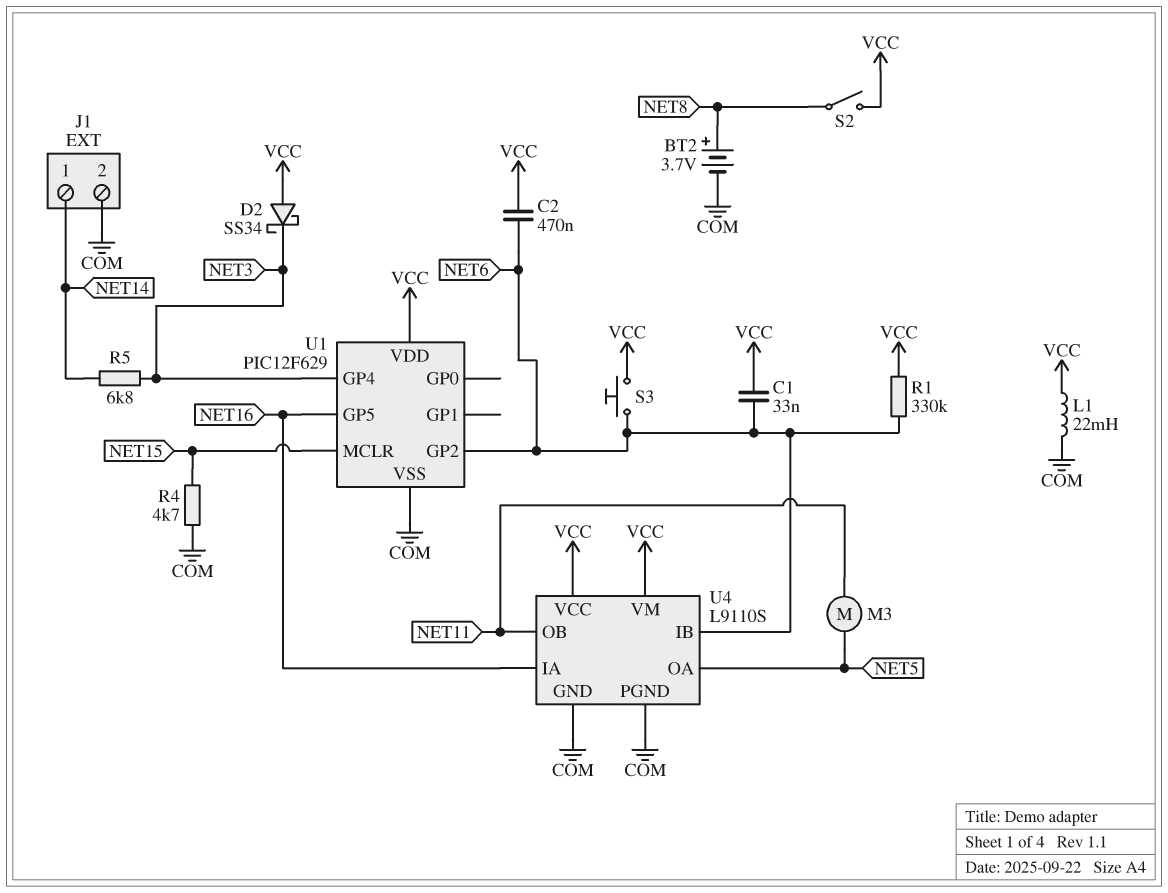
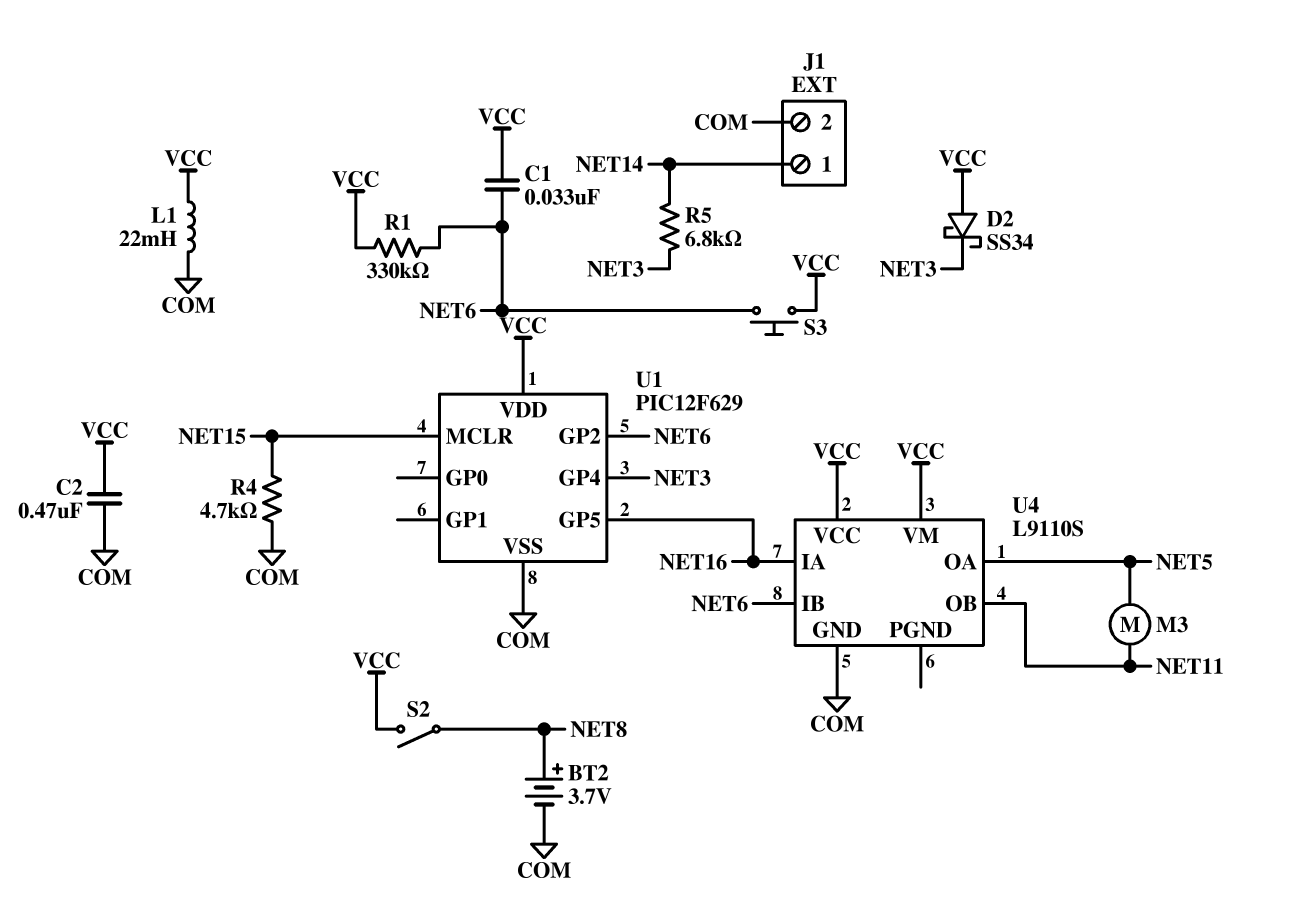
C2: 470nF (NET6, VCC) -> 470nF (COM, VCC)
U4 pin PGND: COM -> none

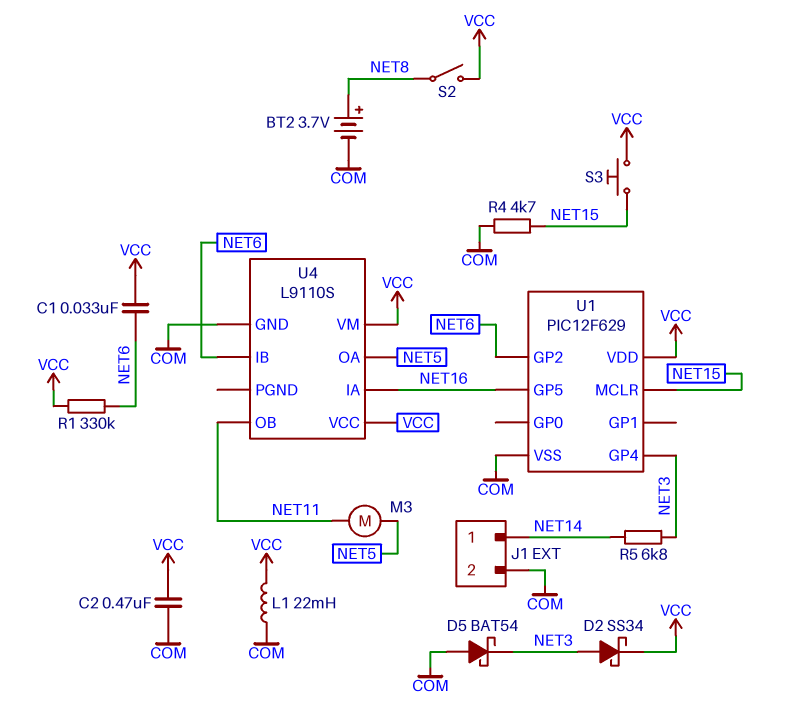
D2: schottky SS34 (A VCC, K NET3) -> schottky SS34 (A NET3, K VCC)
D5: none -> schottky BAT54 (A COM, K NET3)
S3: button (NET6, VCC) -> button (NET15, VCC)

